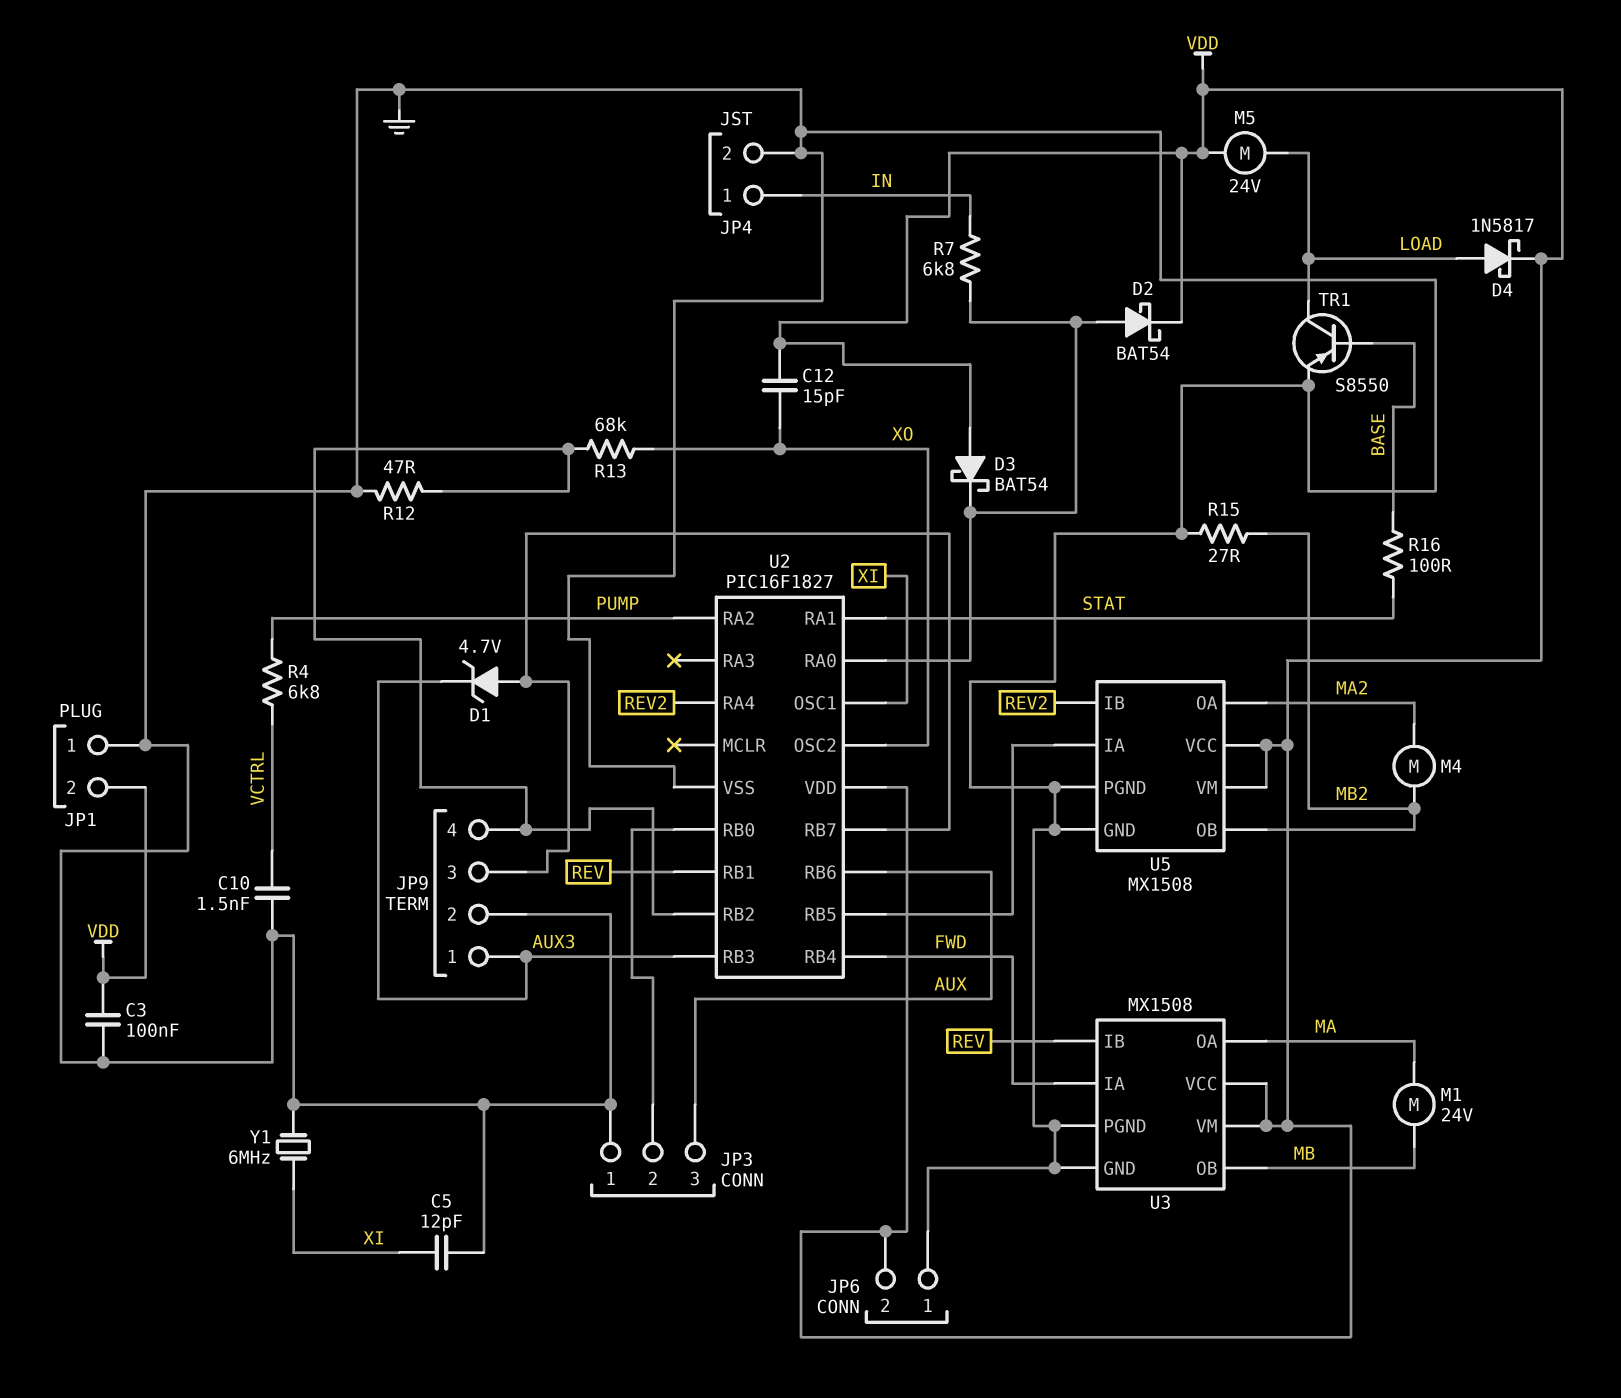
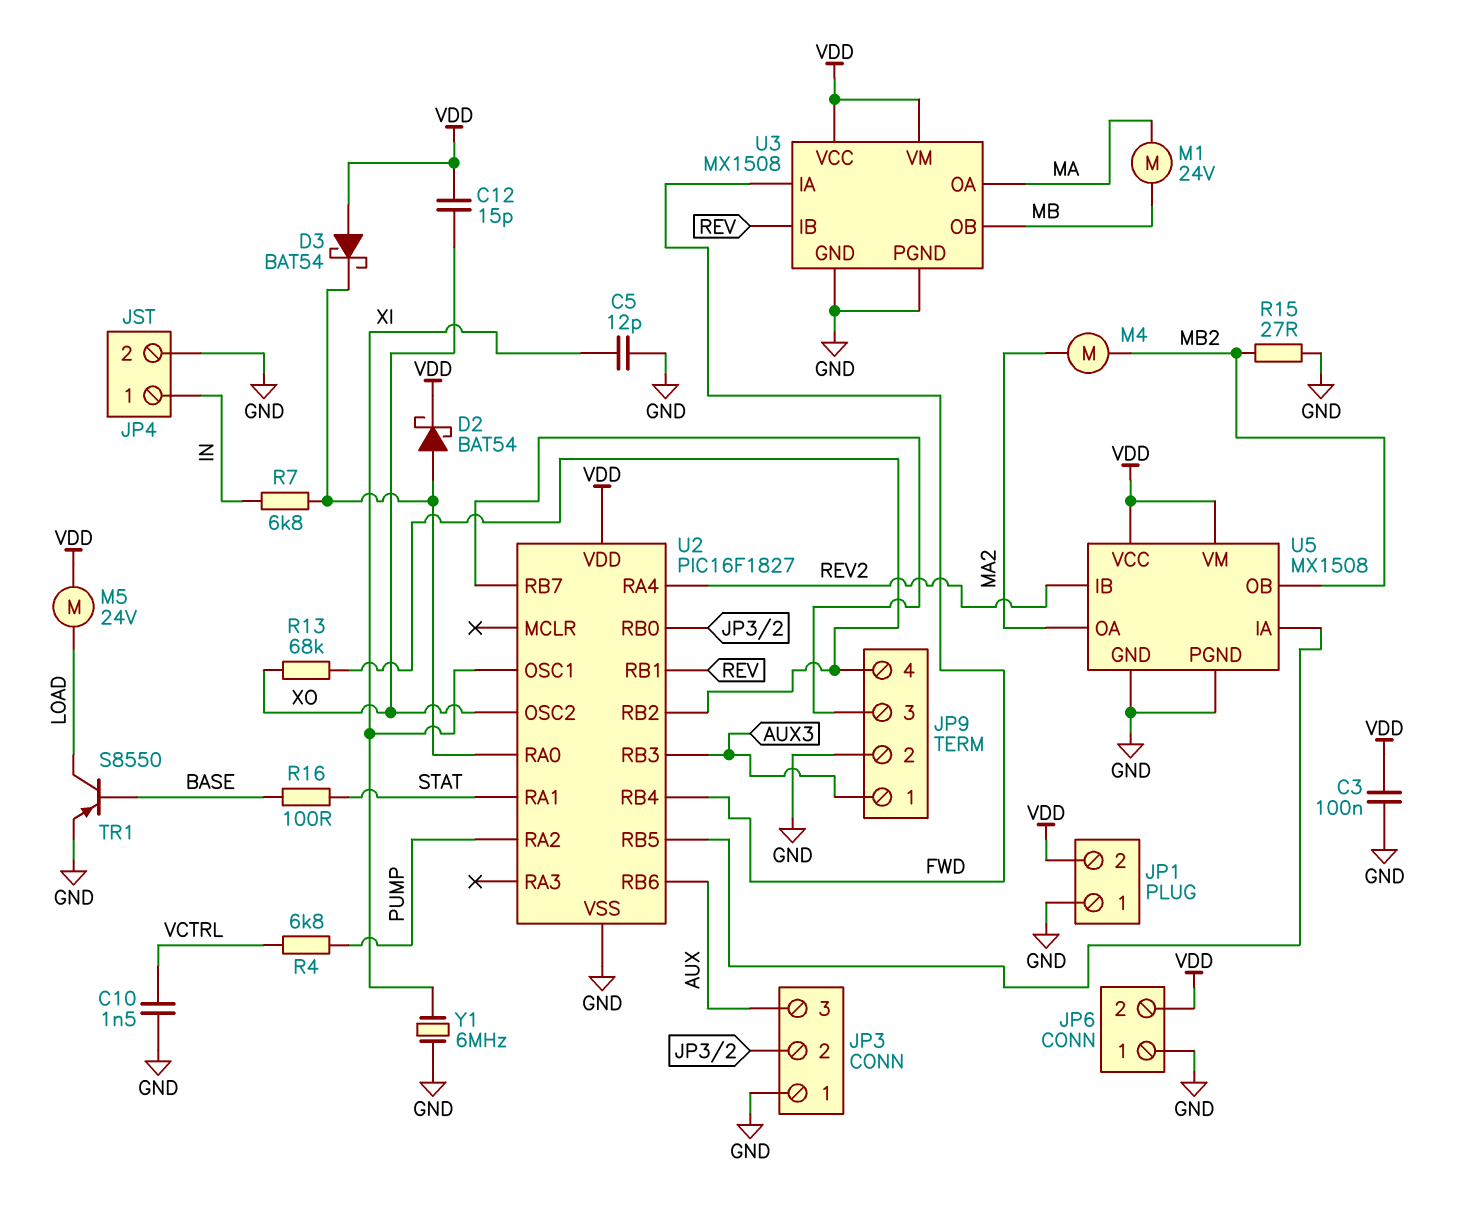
D1: zener 4.7V (A JP9/3, K AUX3) -> none
D4: schottky 1N5817 (A LOAD, K VDD) -> none
R12: 47 (GND, JP9/4) -> none

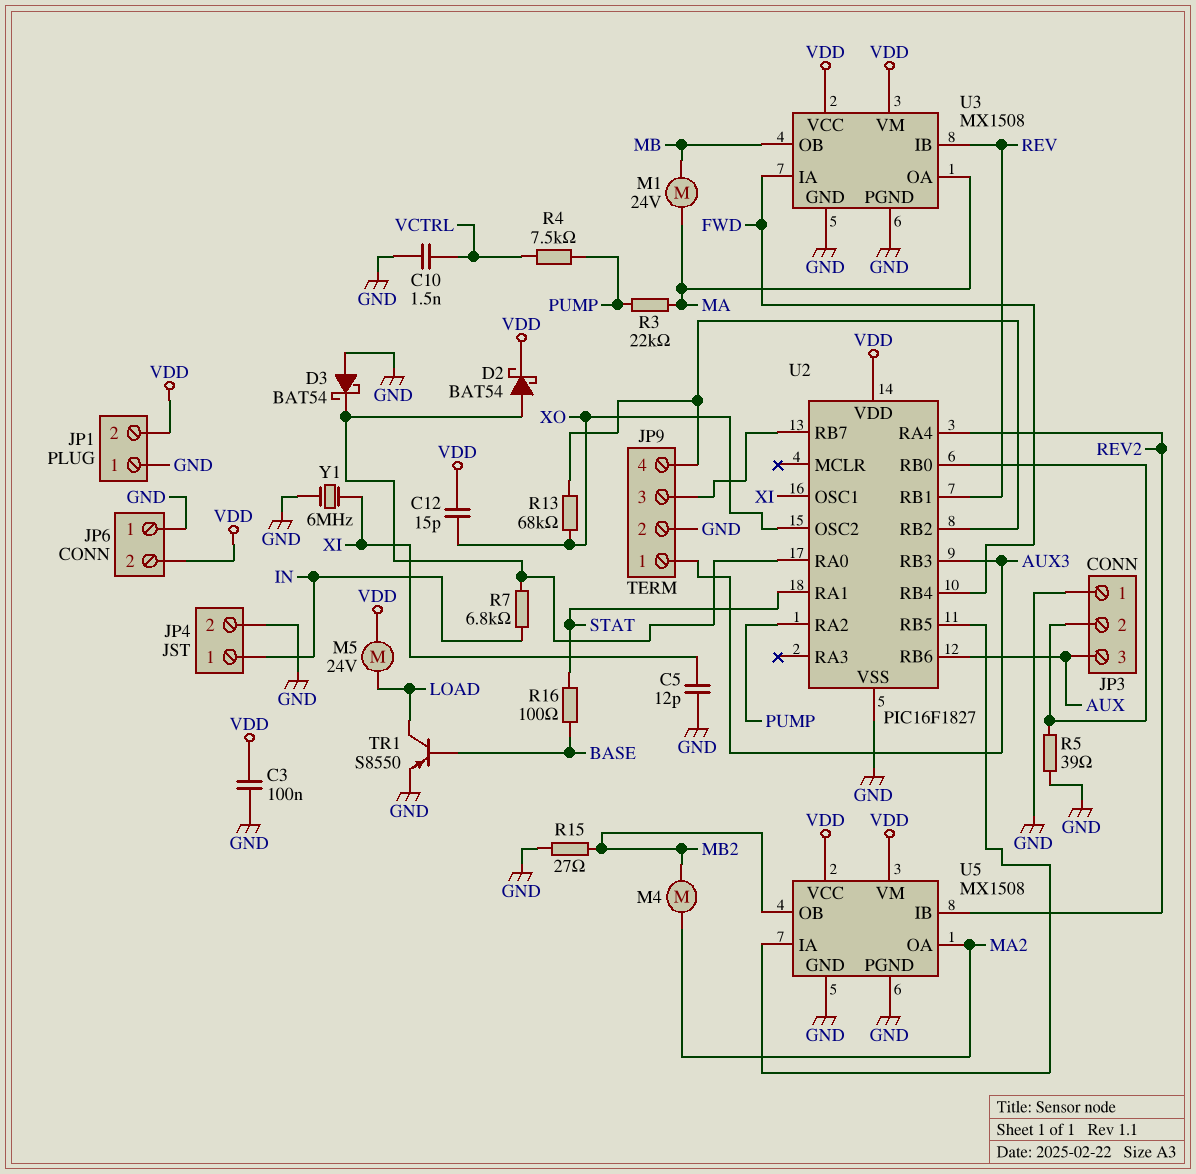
D3: schottky BAT54 (A VDD, K U2/RA0) -> schottky BAT54 (A GND, K U2/RA0)
R3: none -> 22k (MA, PUMP)
R4: 6.8k (PUMP, VCTRL) -> 7.5k (PUMP, VCTRL)
R5: none -> 39 (GND, JP3/2)

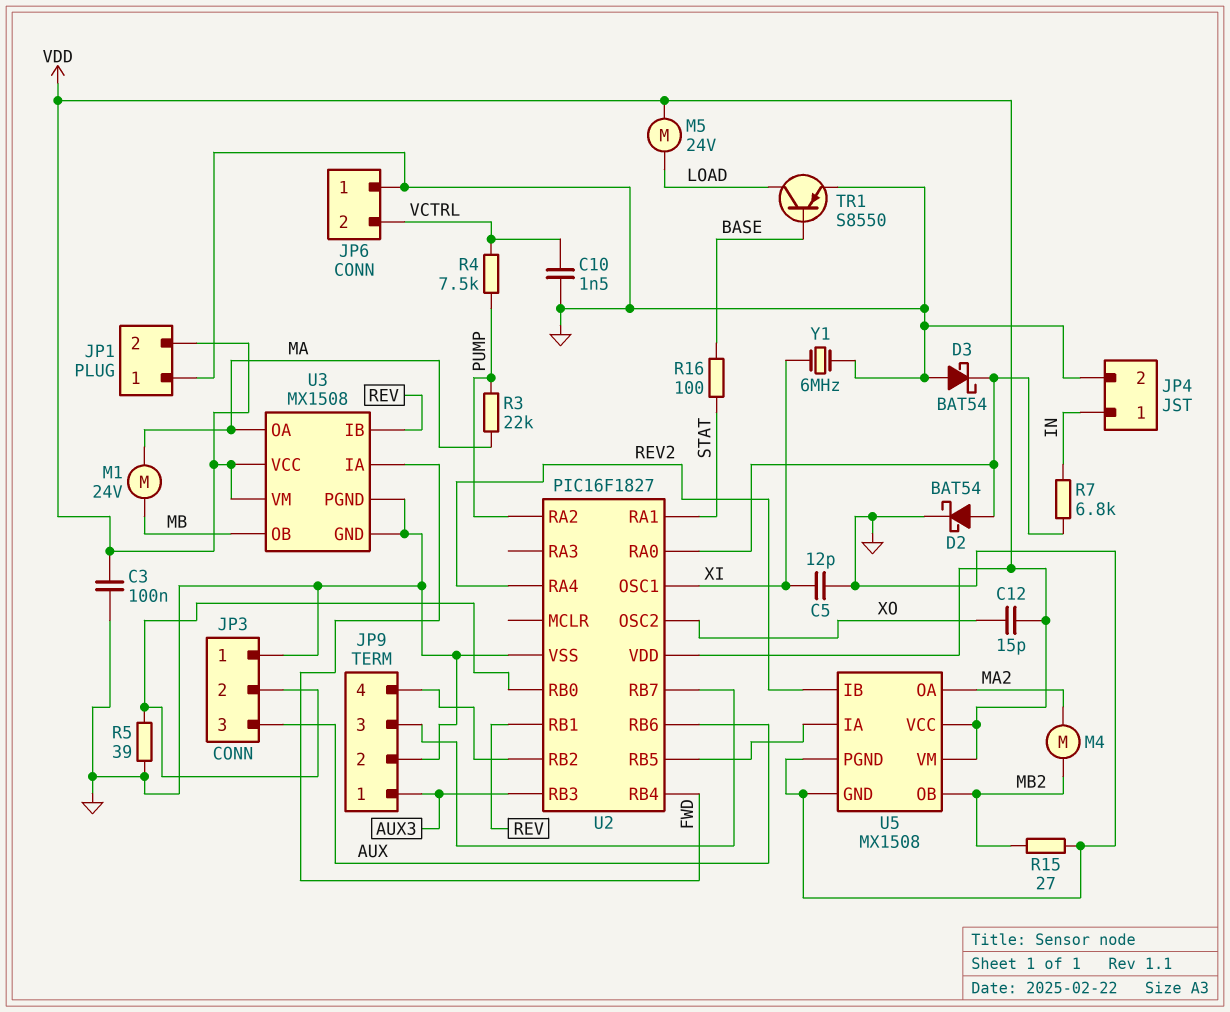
D2: schottky BAT54 (A U2/RA0, K VDD) -> schottky BAT54 (A U2/RA0, K GND)
JP6 pin 2: VDD -> VCTRL
R13: 68k (JP9/4, XO) -> none

